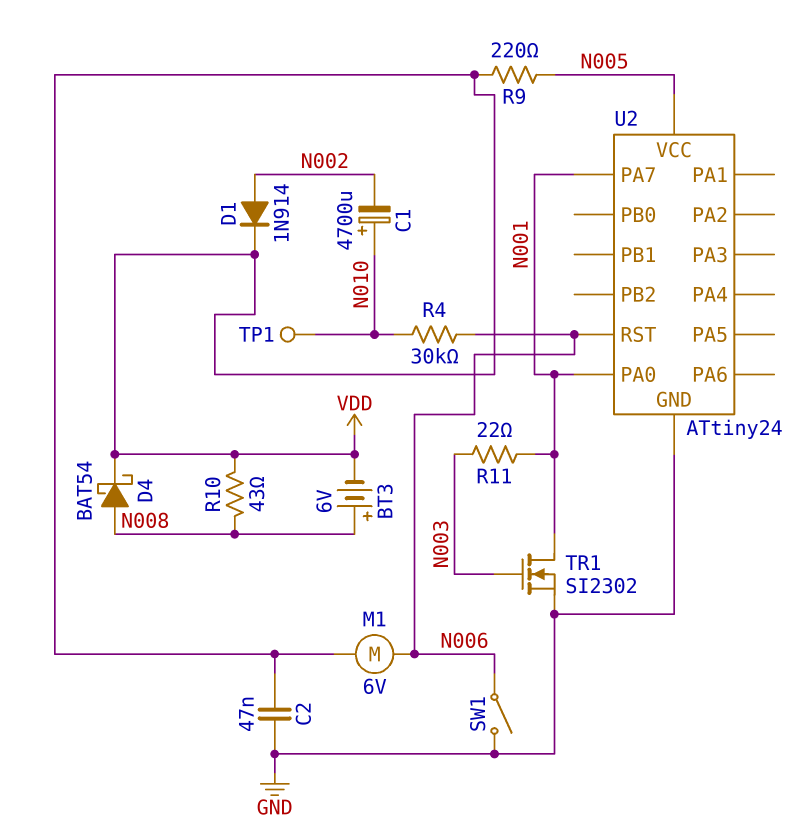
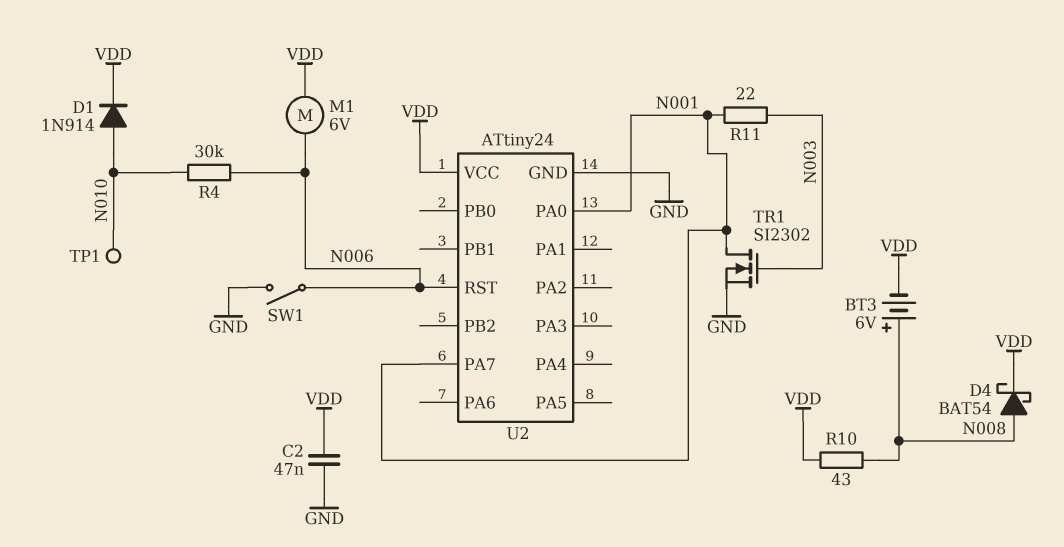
C1: 4700uF (plus N010, minus N002) -> none
D1: diode 1N914 (A N002, K VDD) -> diode 1N914 (A N010, K VDD)
R9: 220 (N005, VDD) -> none
U2 pin VCC: N005 -> VDD

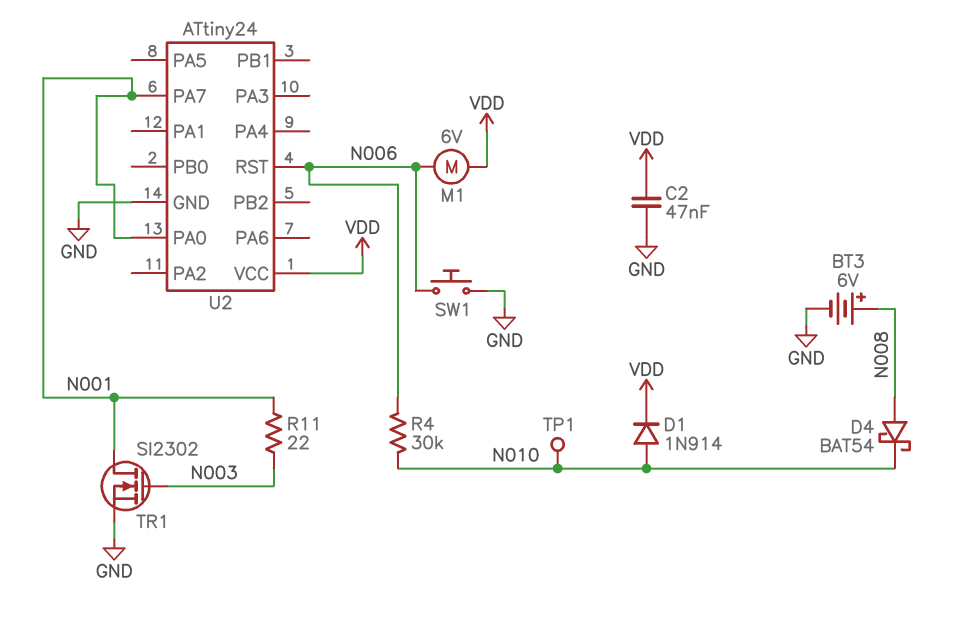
BT3: 6V (plus N008, minus VDD) -> 6V (plus N008, minus GND)
D4: schottky BAT54 (A N008, K VDD) -> schottky BAT54 (A N008, K N010)
R10: 43 (N008, VDD) -> none
SW1: switch (GND, N006) -> button (GND, N006)

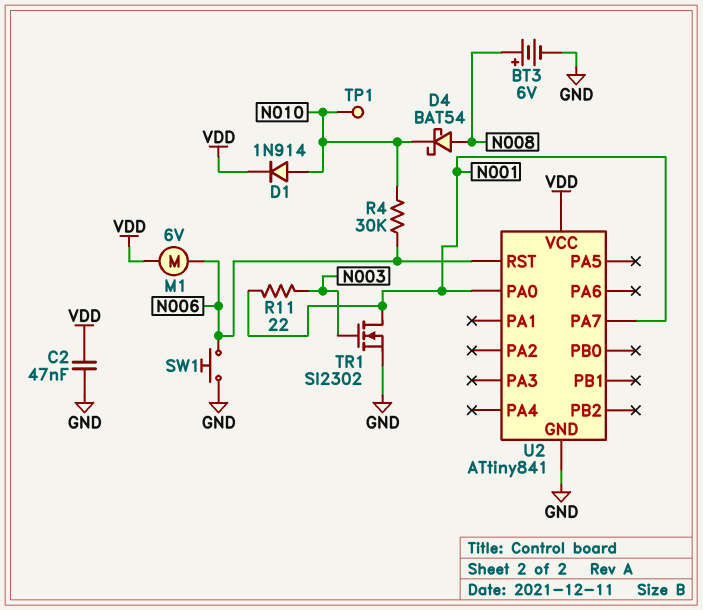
U2: ATtiny24 -> ATtiny841

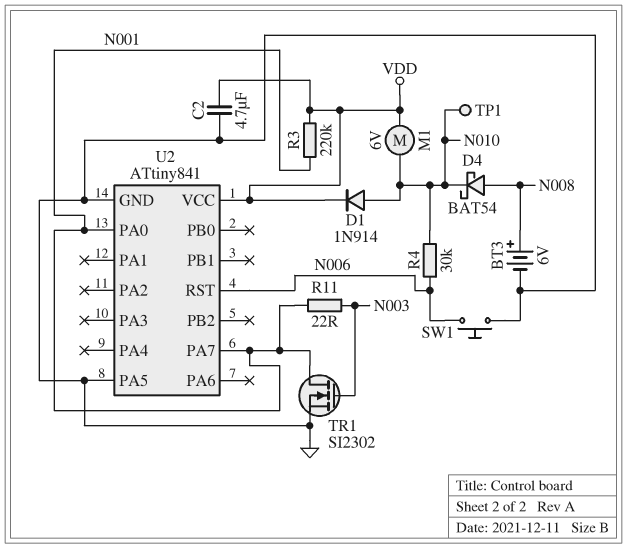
C2: 47nF (GND, VDD) -> 4.7uF (GND, VDD)
M1: motor 6V (N006, VDD) -> motor 6V (N010, VDD)
R3: none -> 220k (N001, VDD)
U2 pin PA5: none -> GND

